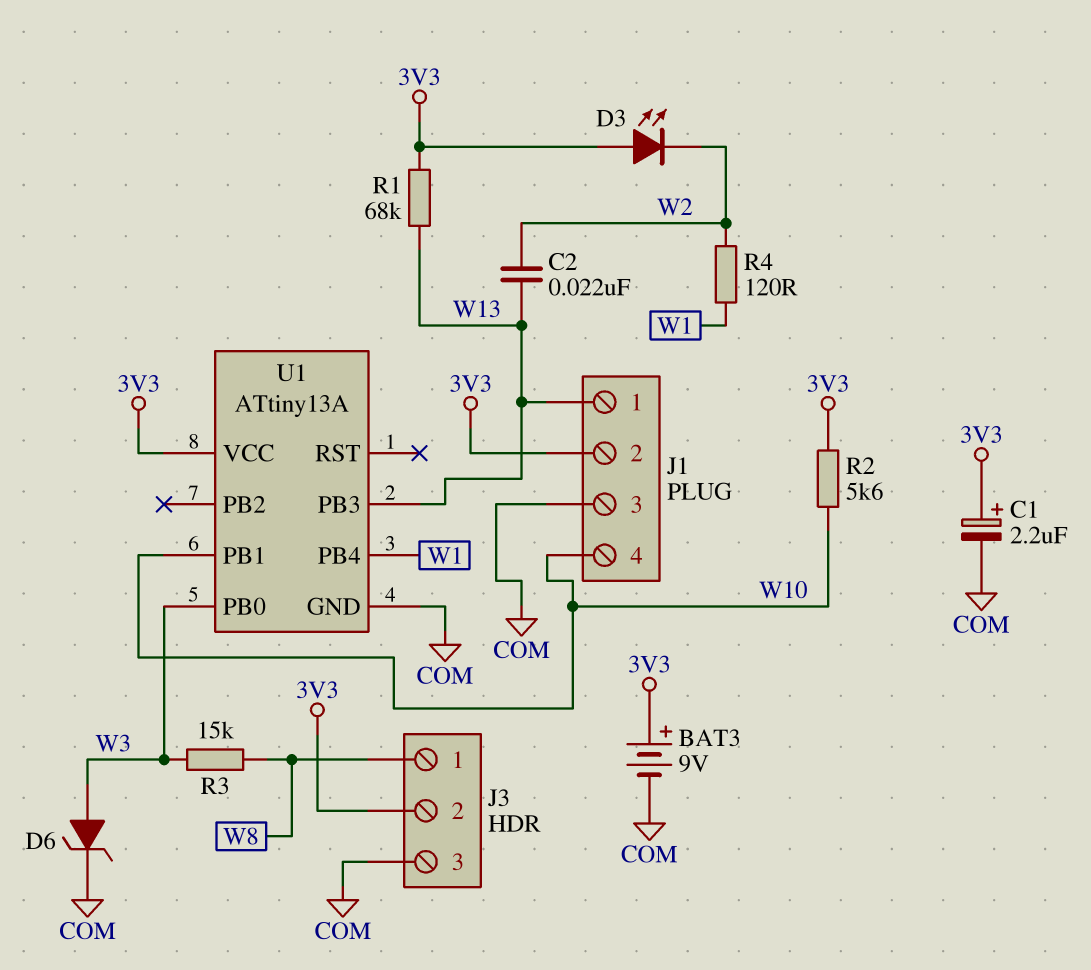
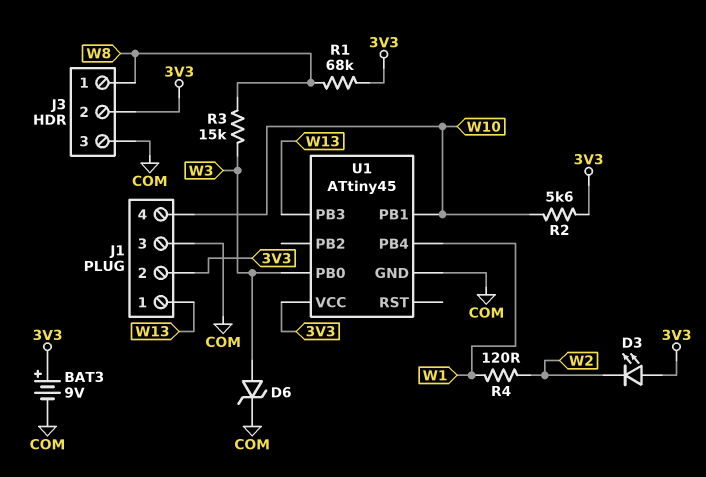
C1: 2.2uF (plus 3V3, minus COM) -> none
C2: 22nF (W2, W13) -> none
R1: 68k (3V3, W13) -> 68k (3V3, W8)
U1: ATtiny13A -> ATtiny45

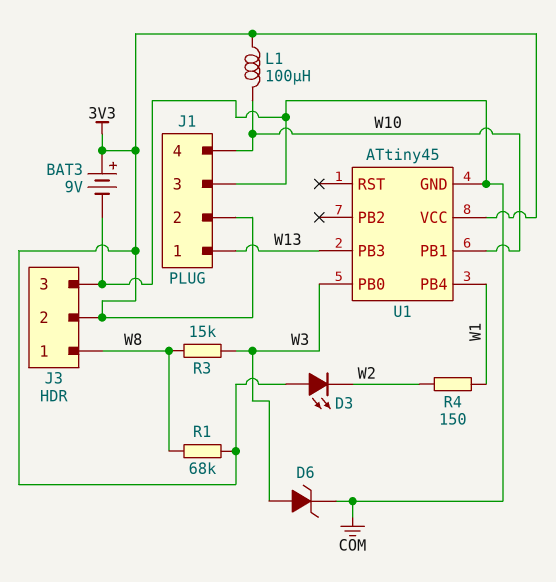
L1: none -> 100uH (3V3, W10)
R2: 5.6k (3V3, W10) -> none
R4: 120 (W1, W2) -> 150 (W1, W2)

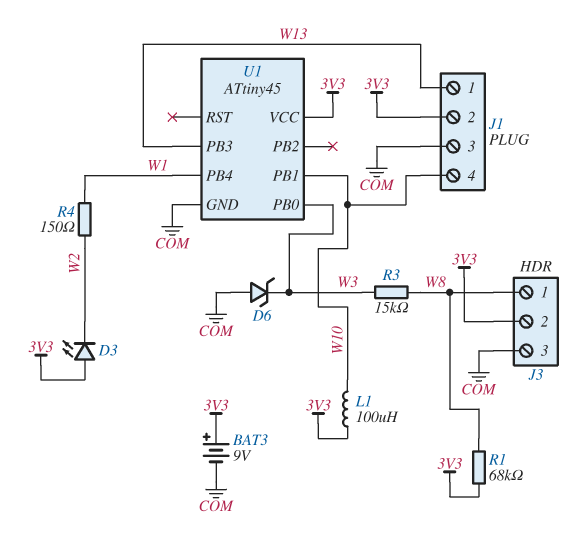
D6: zener (A W3, K COM) -> zener (A COM, K W3)

